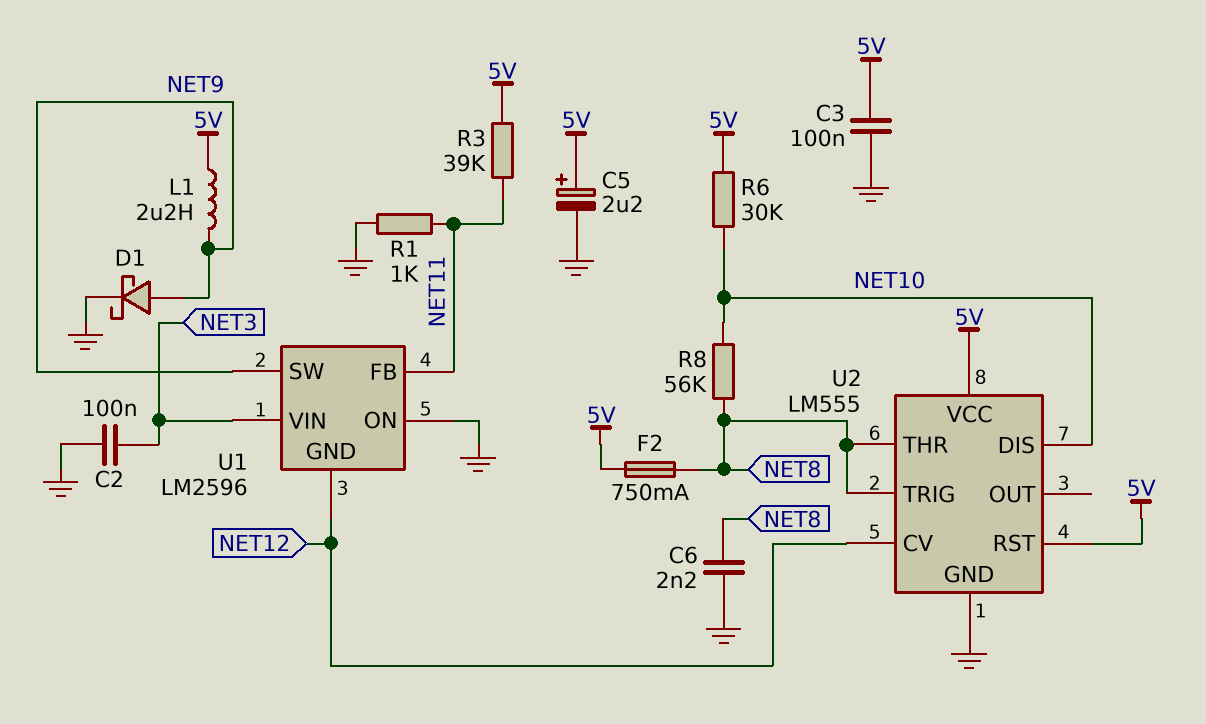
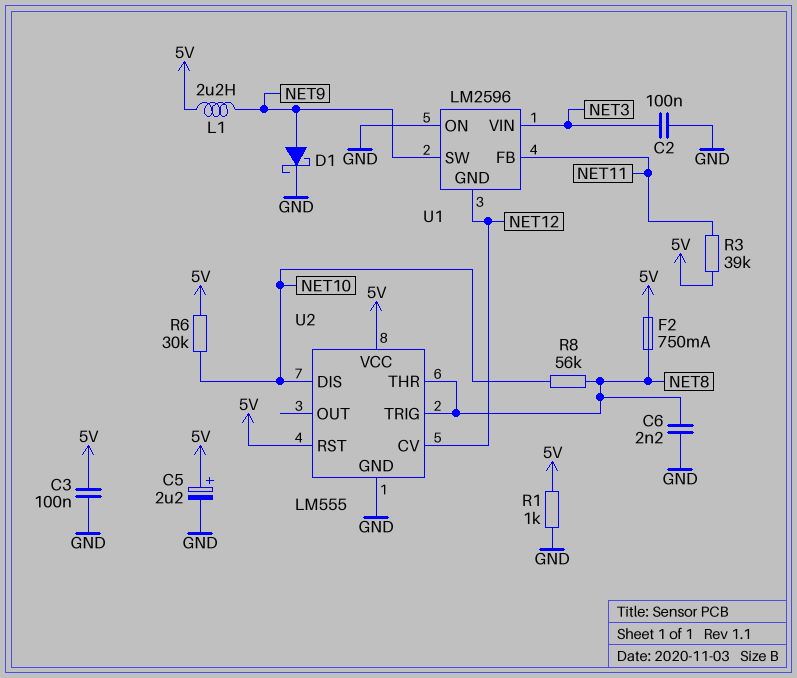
R1: 1k (GND, NET11) -> 1k (5V, GND)

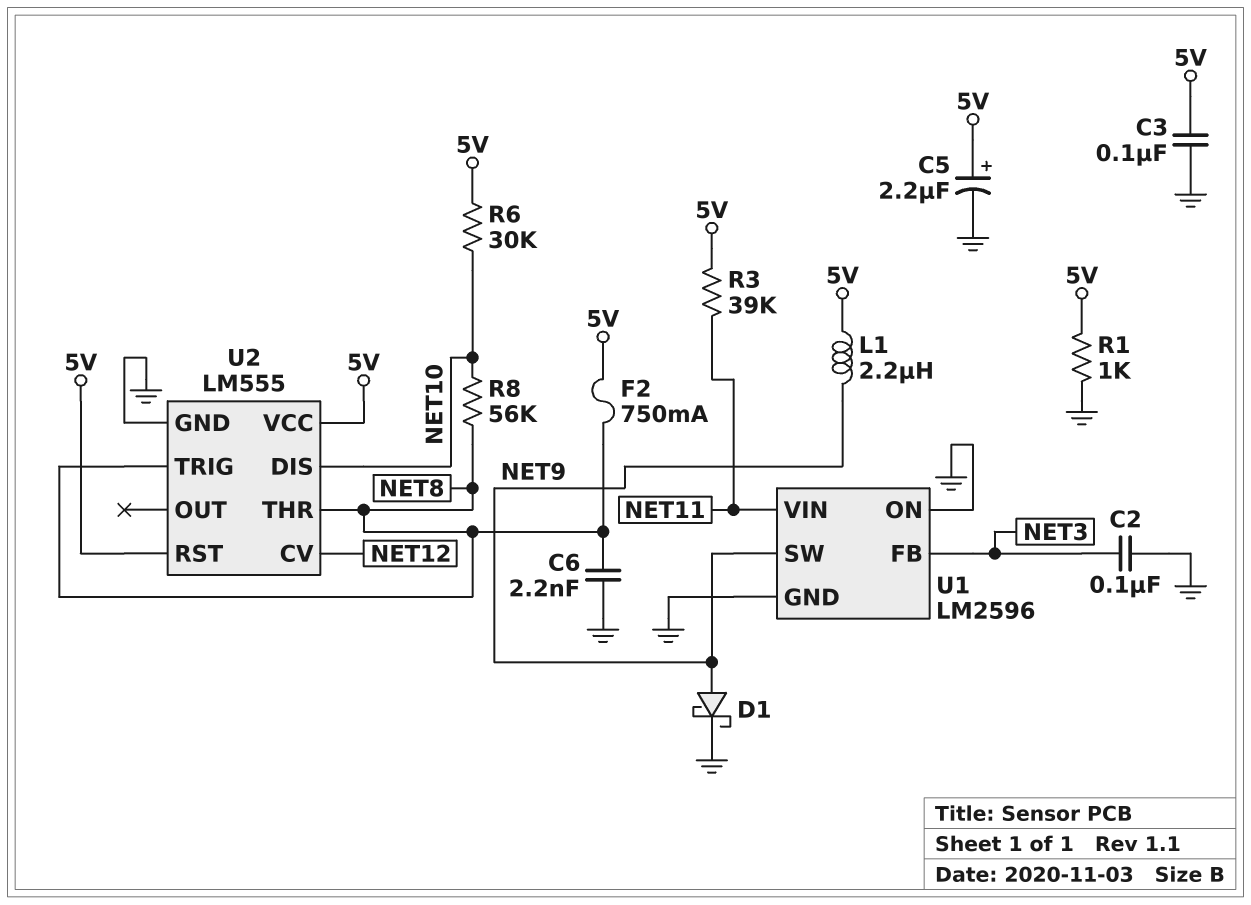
U1 pin FB: NET11 -> NET3
U1 pin GND: NET12 -> GND
U1 pin VIN: NET3 -> NET11

